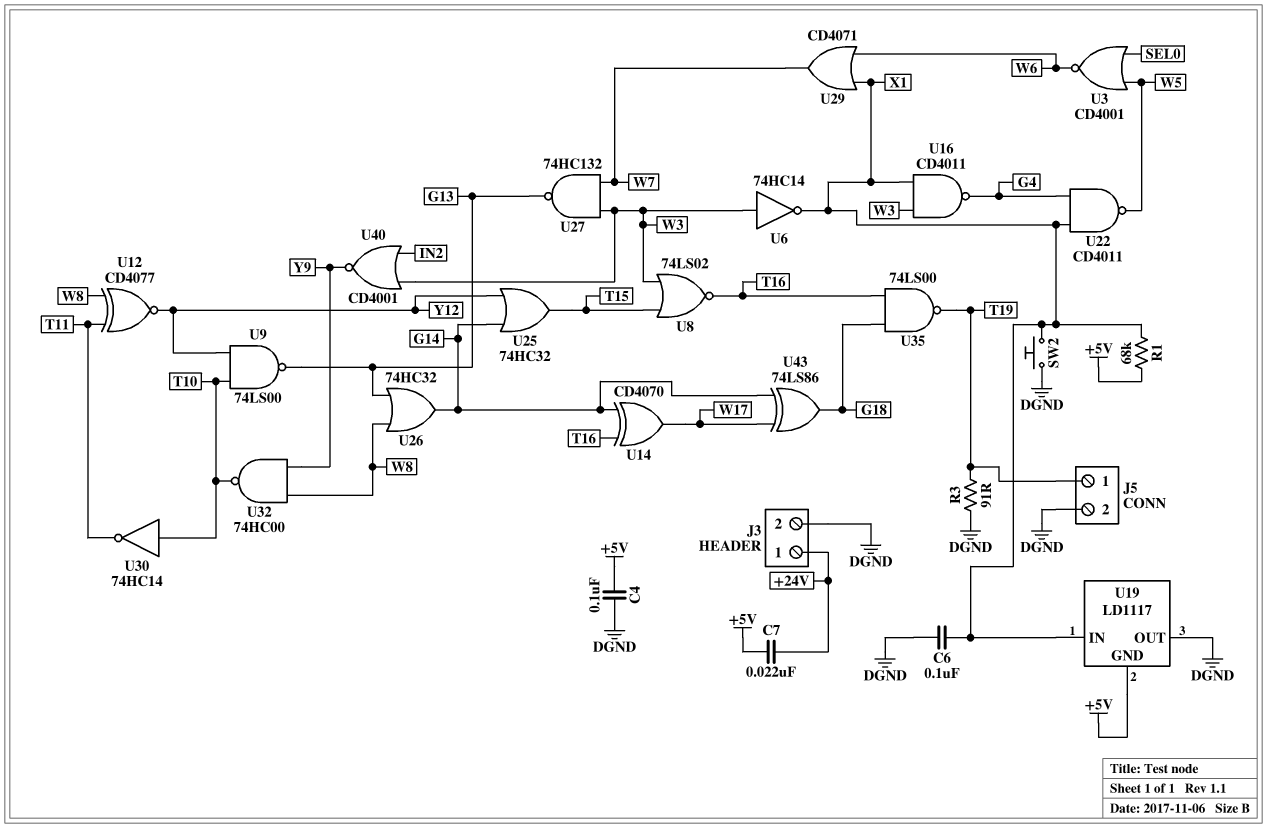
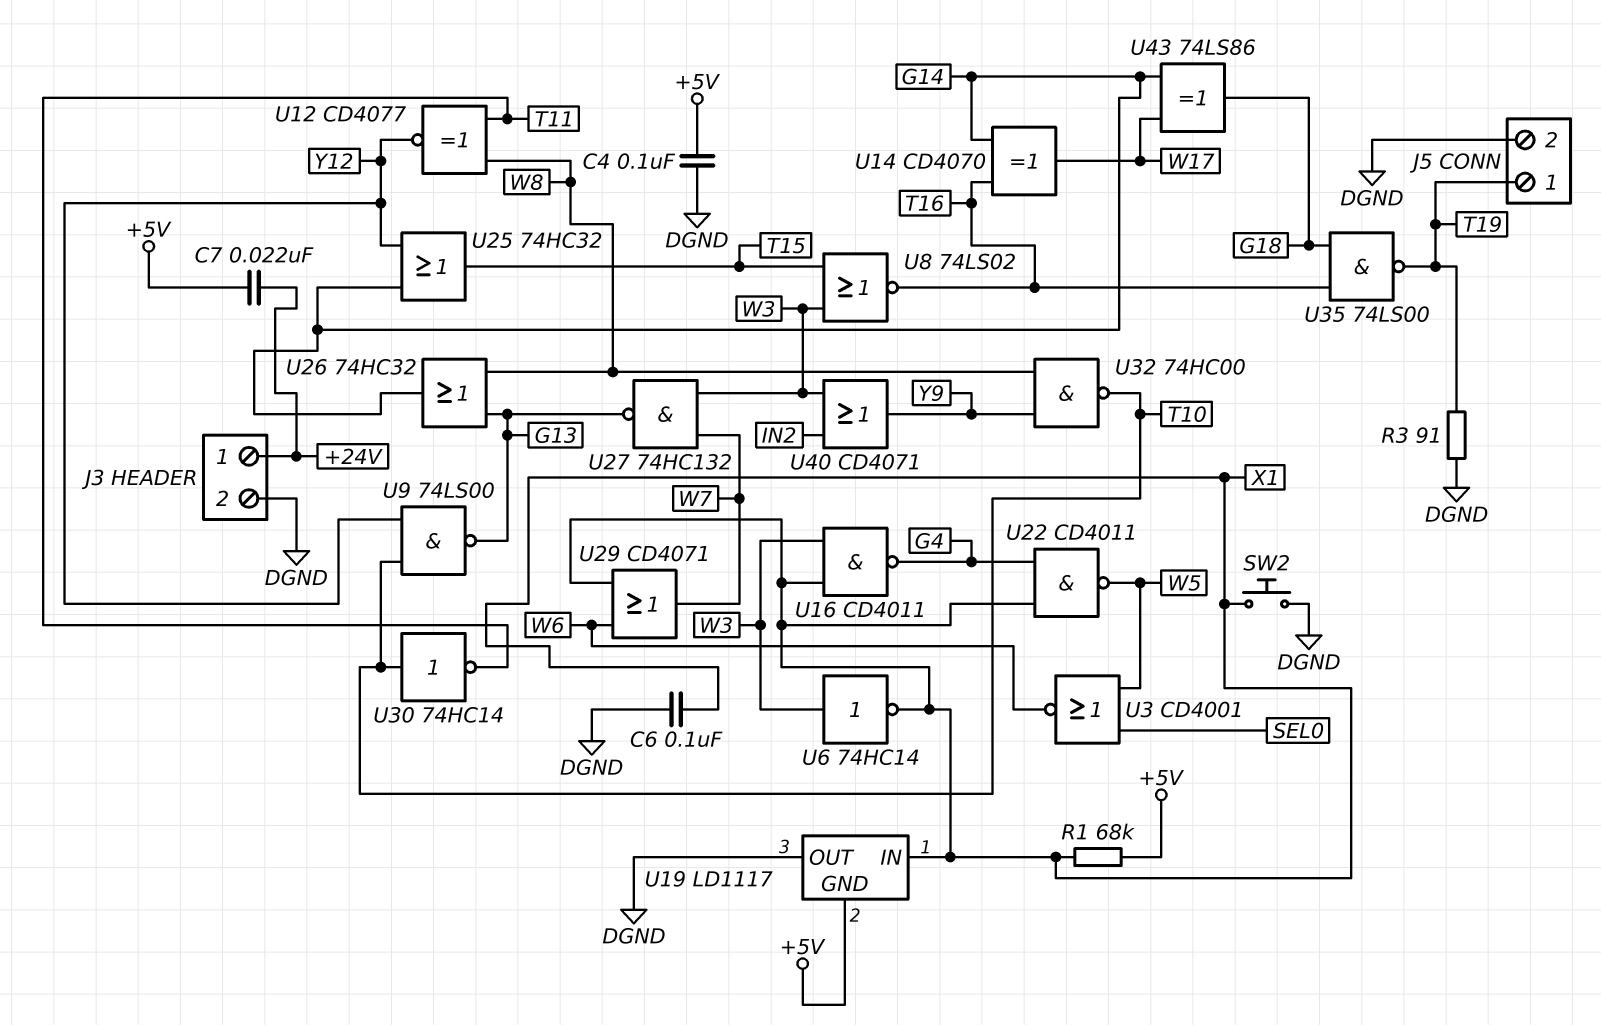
U40: NOR CD4001 (in IN2, in W3, out Y9) -> OR CD4071 (in IN2, in W3, out Y9)

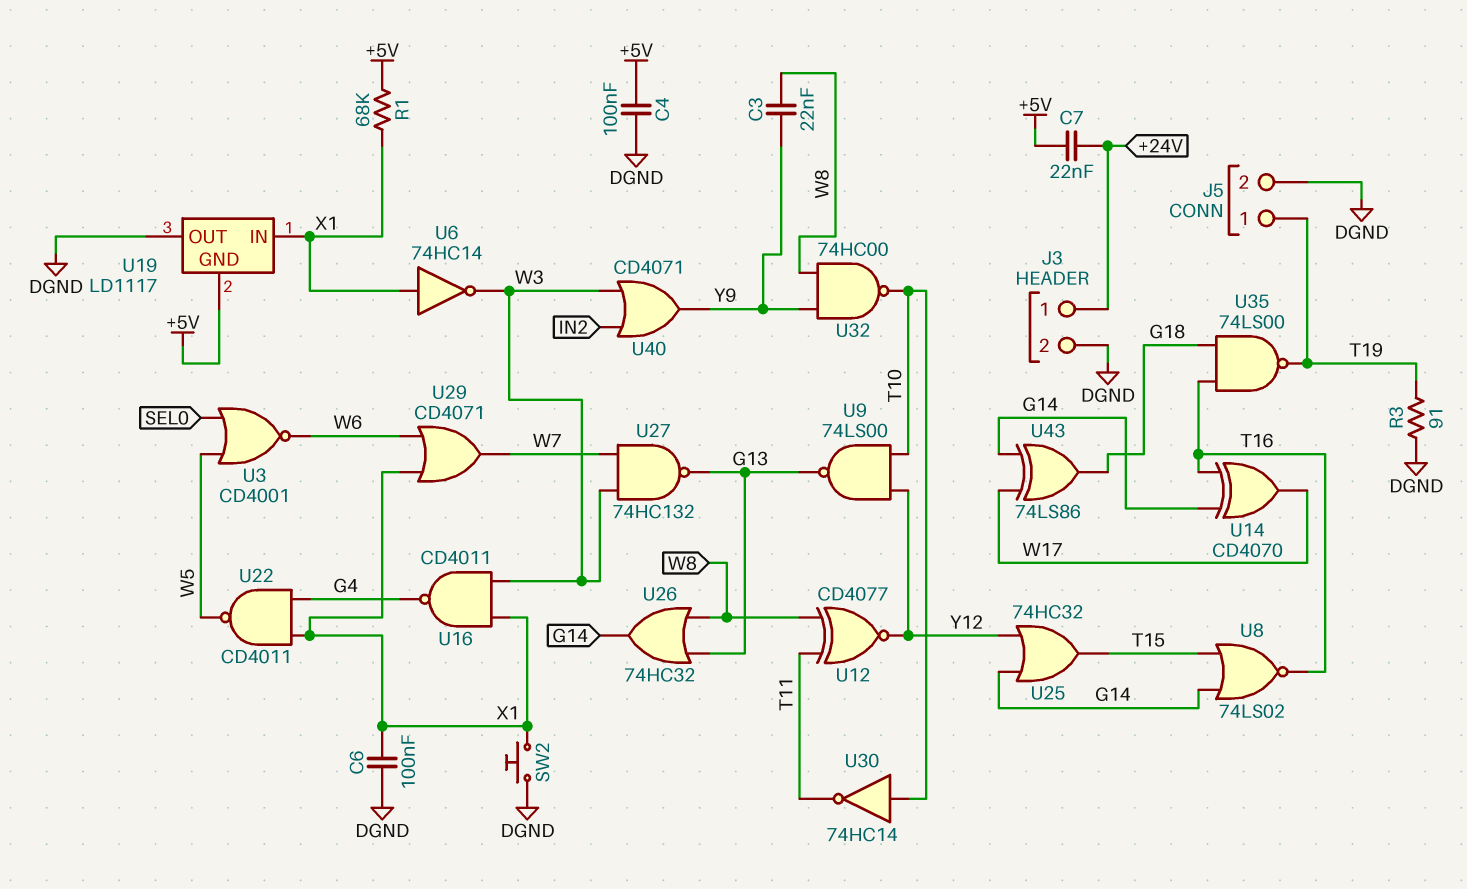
C3: none -> 22nF (W8, Y9)
U6: NOT 74HC14 (in W3, out X1) -> NOT 74HC14 (in X1, out W3)
U8: NOR 74LS02 (in T15, in W3, out T16) -> NOR 74LS02 (in G14, in T15, out T16)

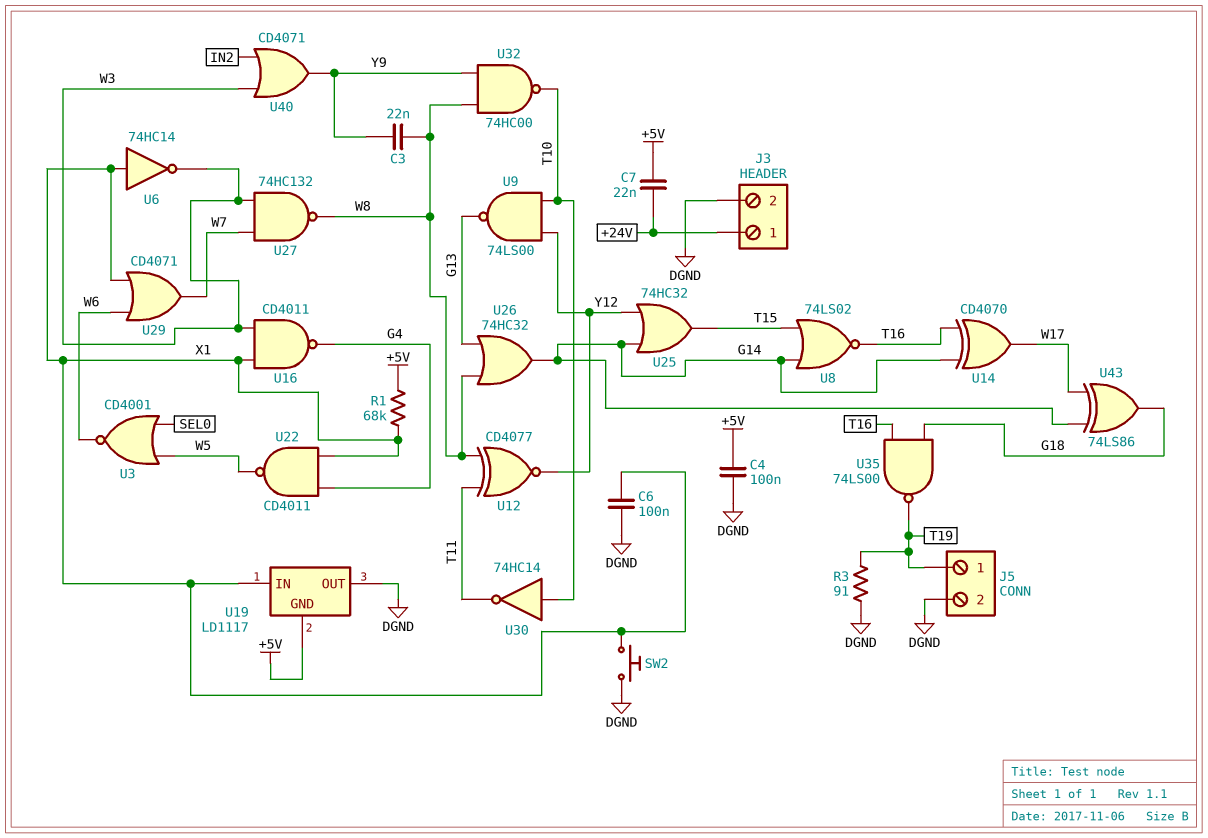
U27: NAND 74HC132 (in W3, in W7, out G13) -> NAND 74HC132 (in W3, in W7, out W8)

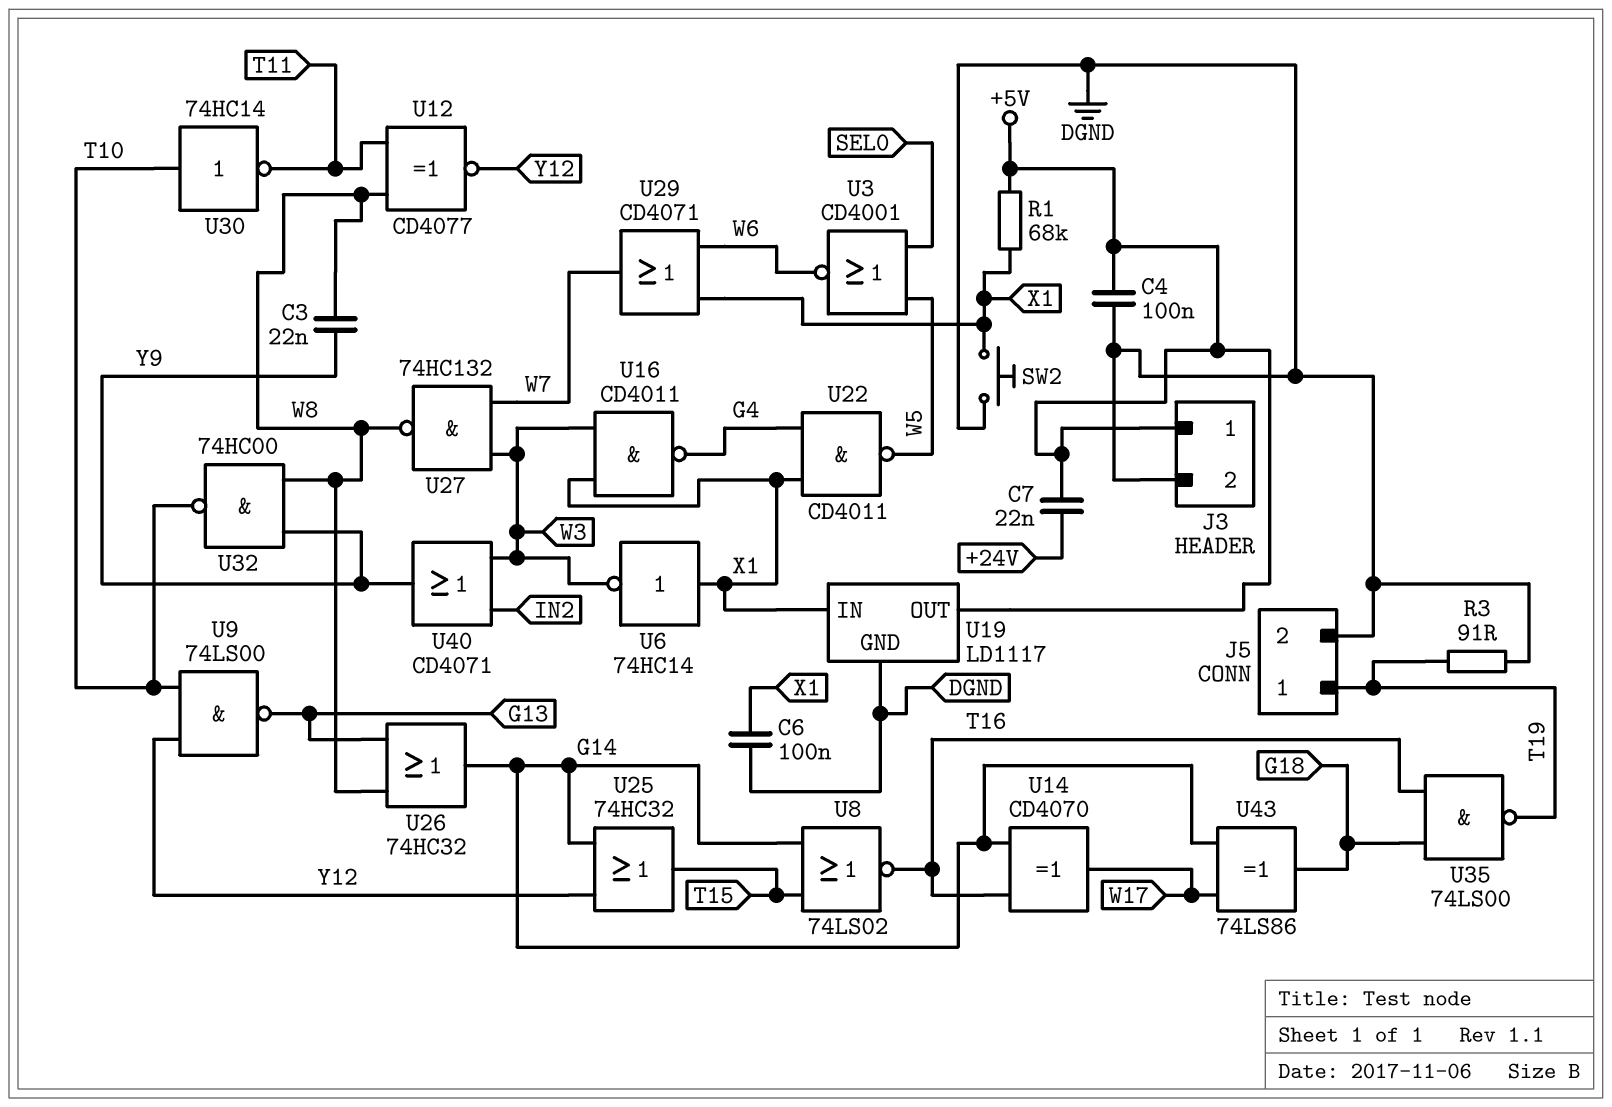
J3 pin 1: +24V -> +5V
U19 pin GND: +5V -> DGND
U19 pin OUT: DGND -> +5V

